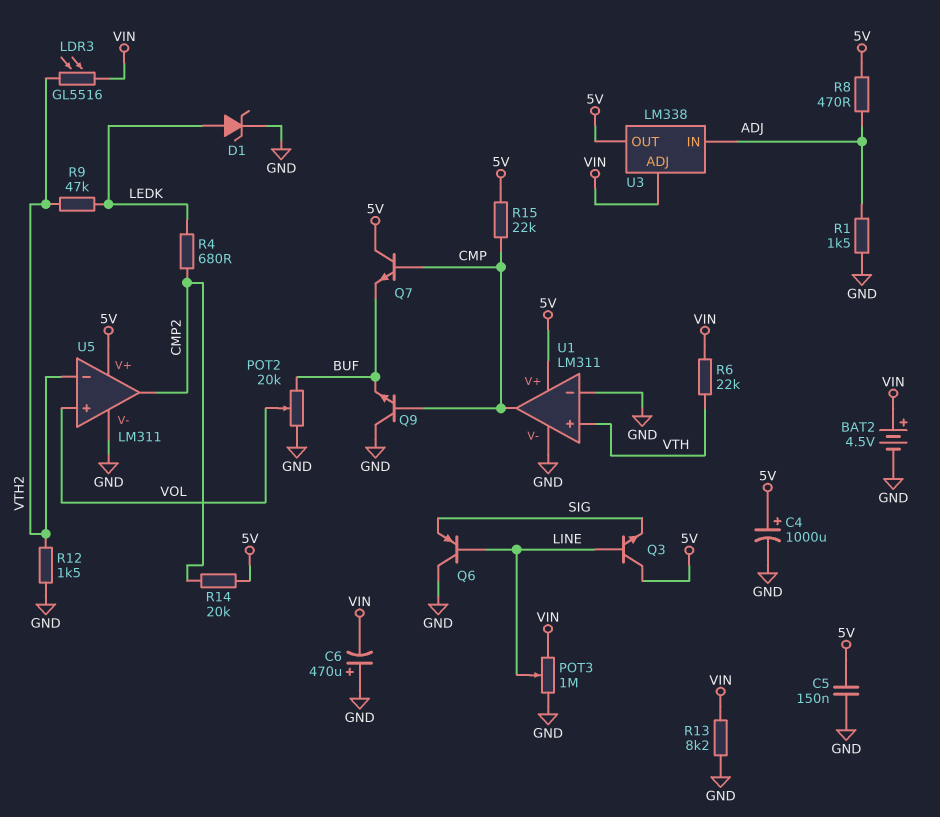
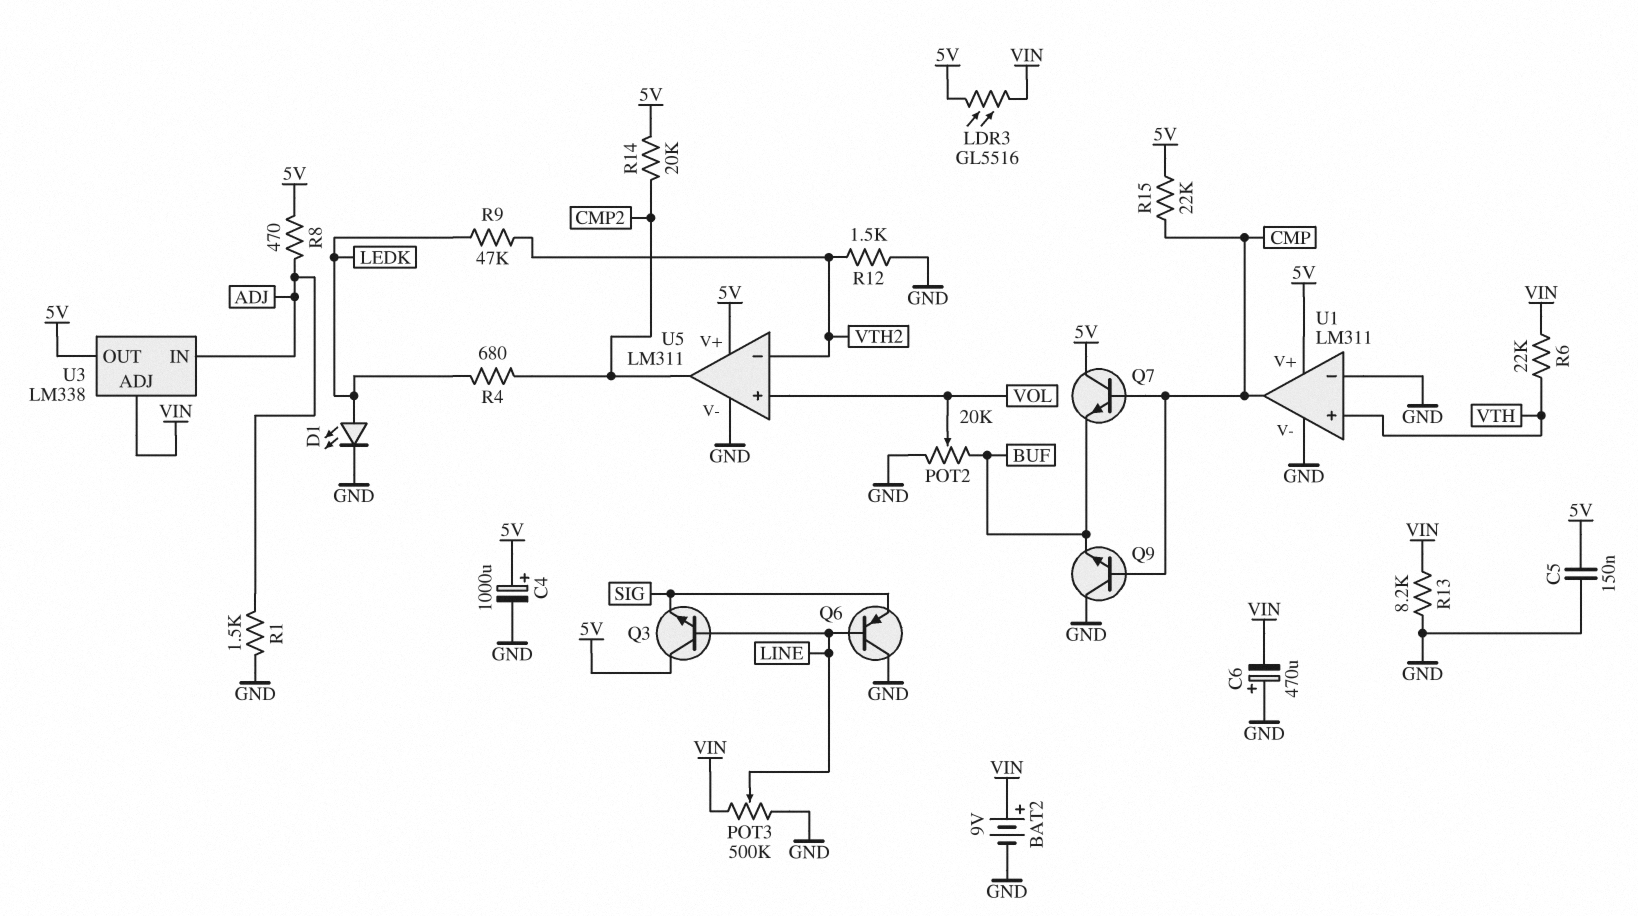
BAT2: 4.5V (plus VIN, minus GND) -> 9V (plus VIN, minus GND)
D1: zener (A LEDK, K GND) -> LED (A LEDK, K GND)
LDR3: GL5516 (VIN, VTH2) -> GL5516 (5V, VIN)
POT3: 1M (GND, VIN, wiper LINE) -> 500k (GND, VIN, wiper LINE)

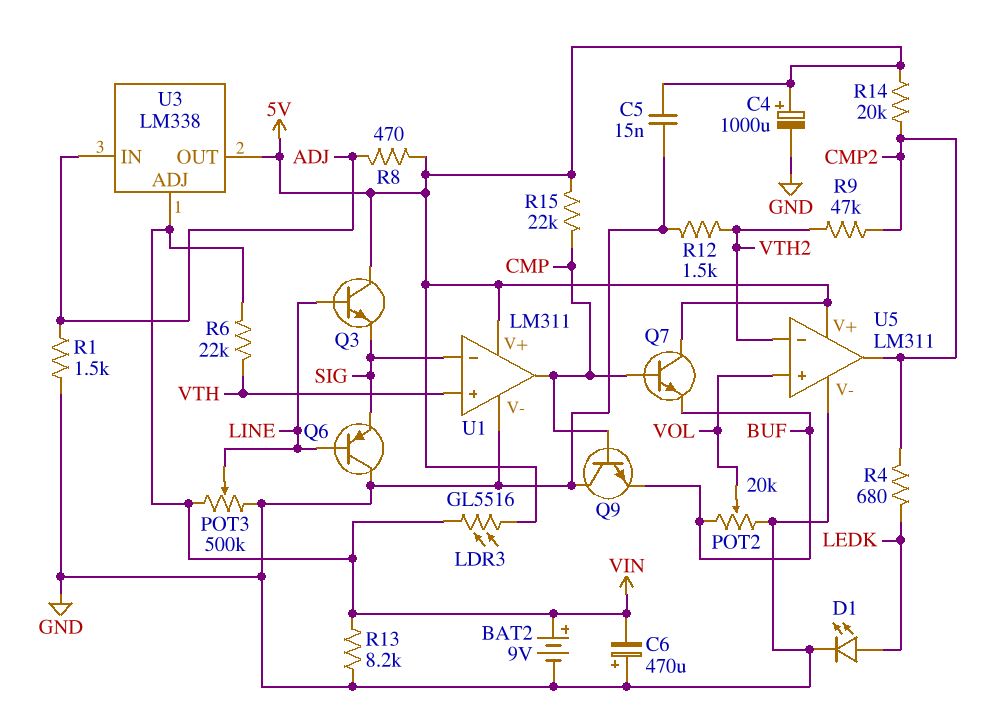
C5: 150nF (5V, GND) -> 15nF (5V, GND)
R9: 47k (LEDK, VTH2) -> 47k (CMP2, VTH2)
U1 pin in-: GND -> SIG

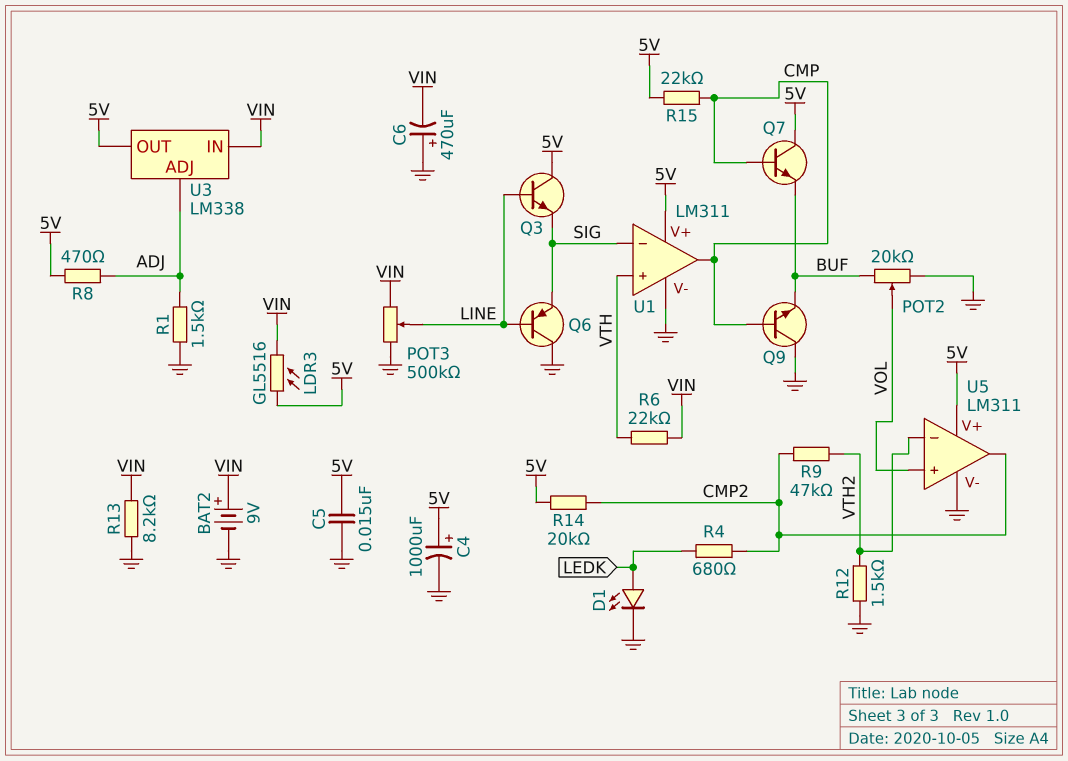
U3 pin ADJ: VIN -> ADJ
U3 pin IN: ADJ -> VIN

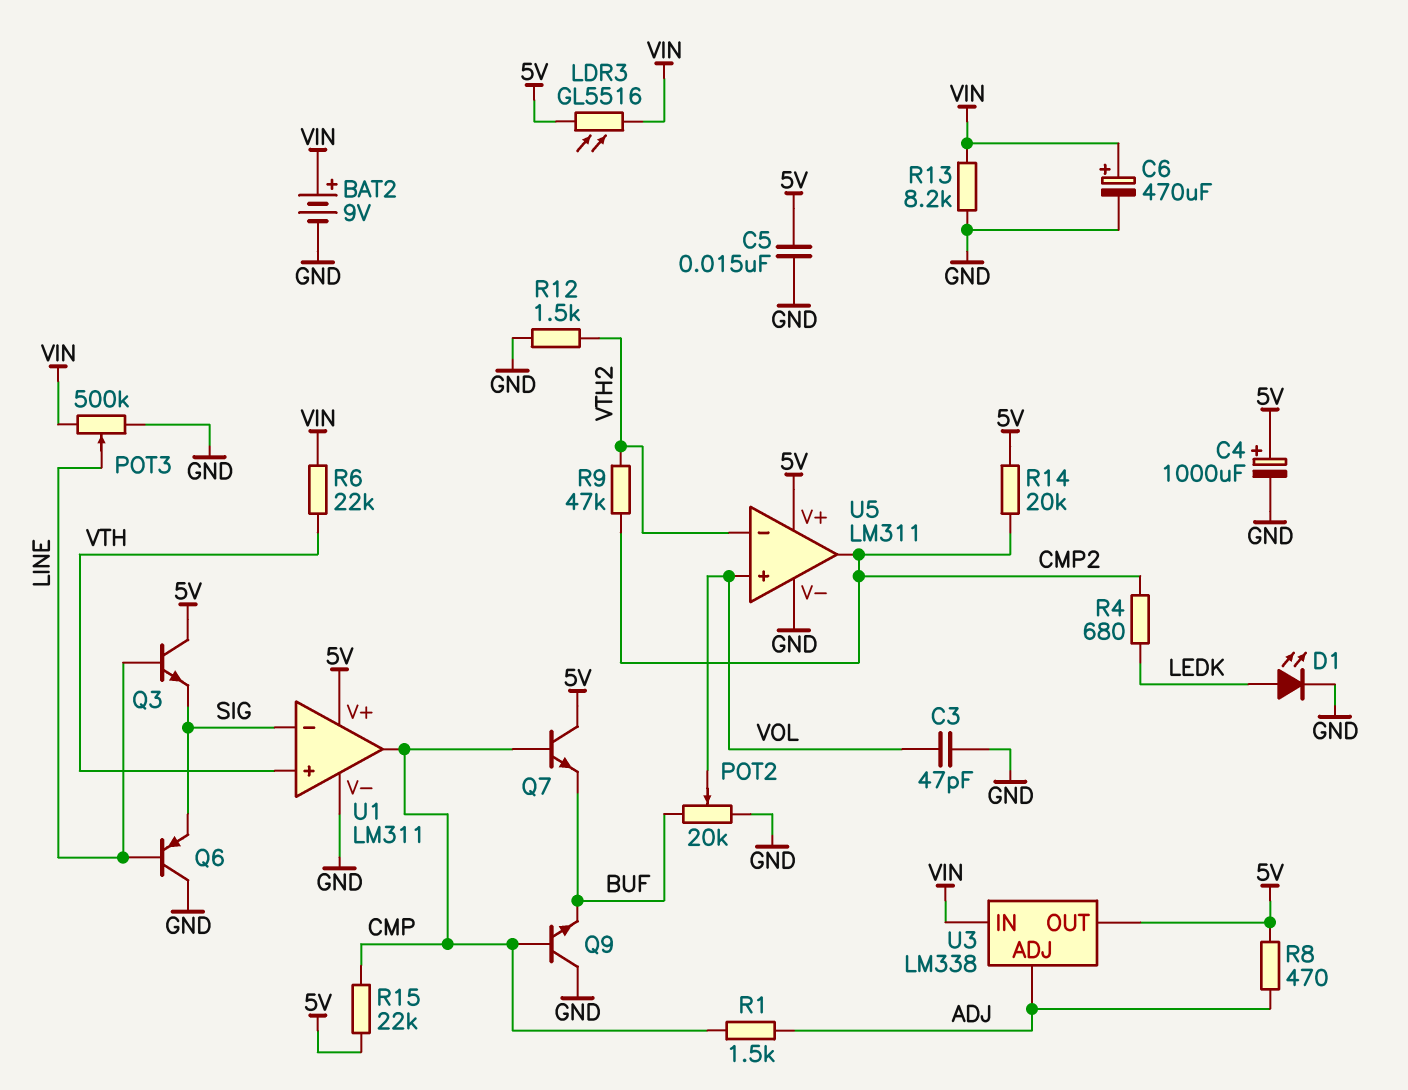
C3: none -> 47pF (GND, VOL)
C6: 470uF (plus GND, minus VIN) -> 470uF (plus VIN, minus GND)
R1: 1.5k (ADJ, GND) -> 1.5k (ADJ, CMP)

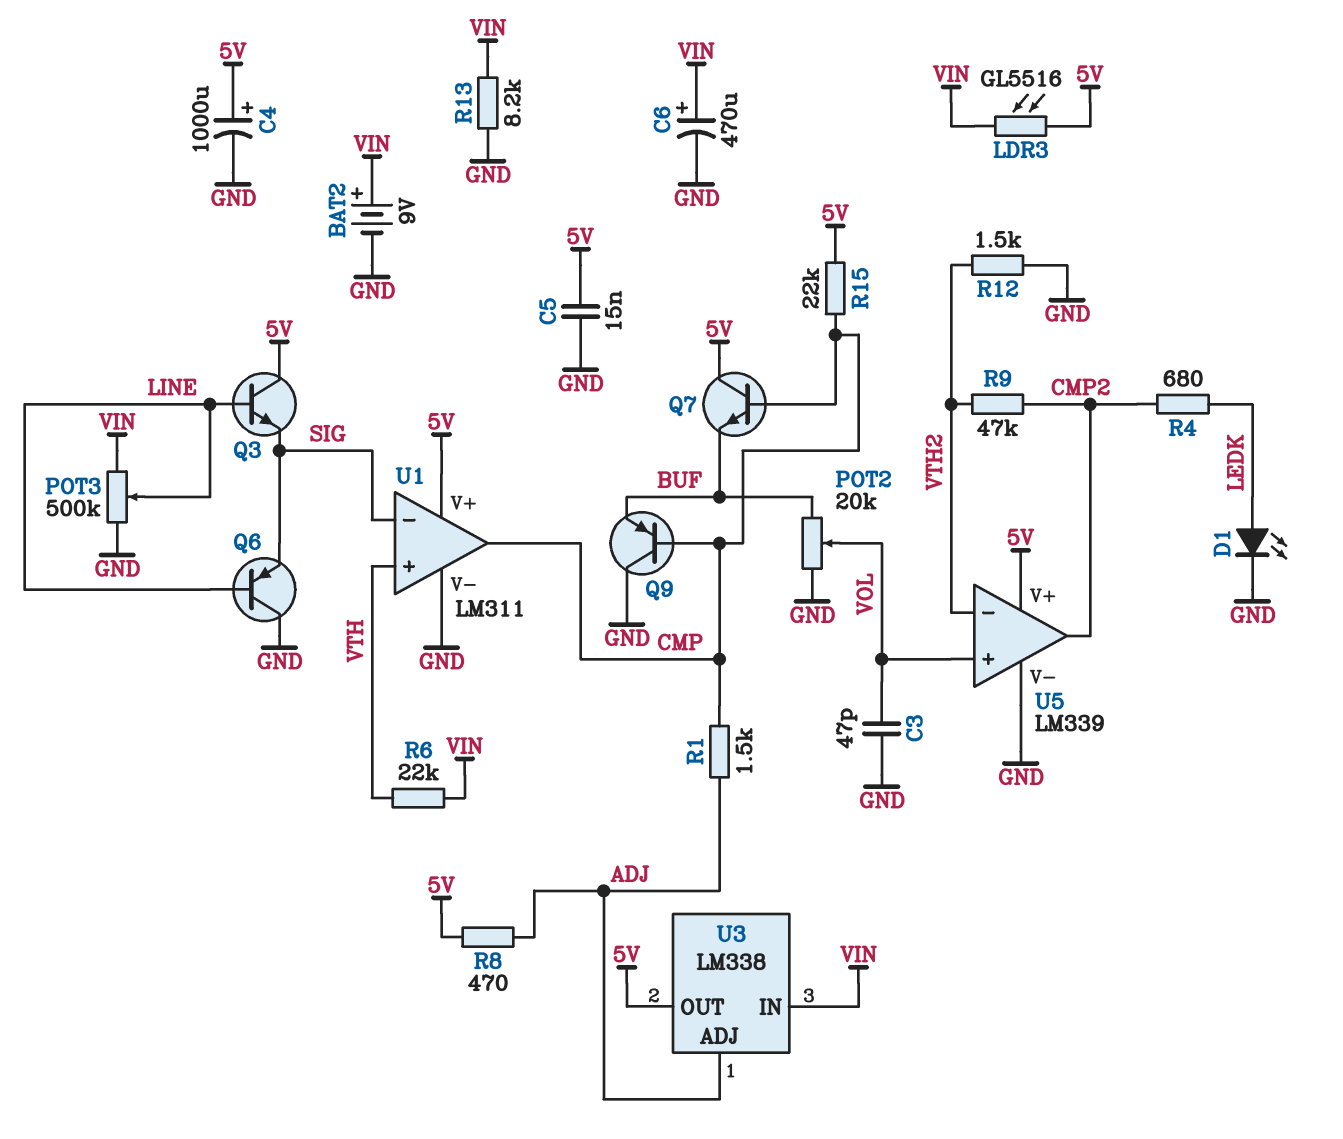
Q9: NPN (B CMP, C GND, E BUF) -> PNP (B CMP, C GND, E BUF)
R14: 20k (5V, CMP2) -> none
U5: LM311 -> LM339

